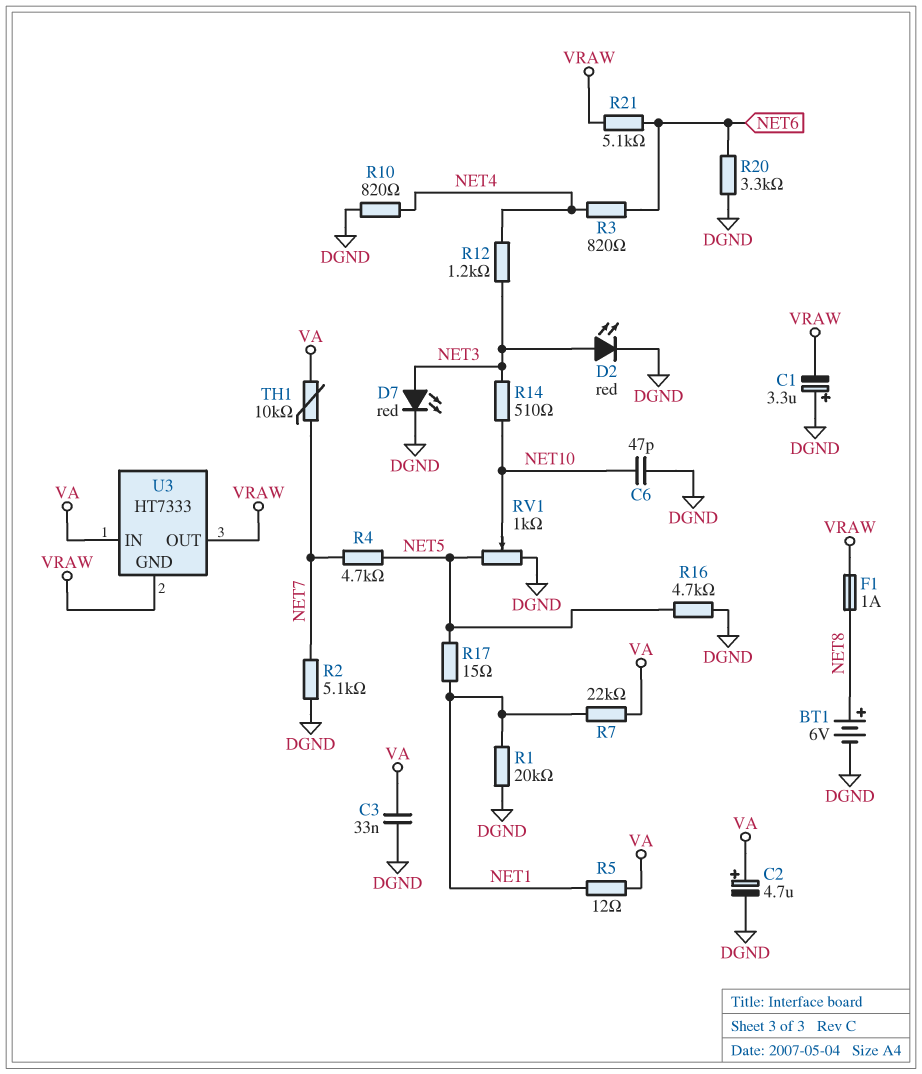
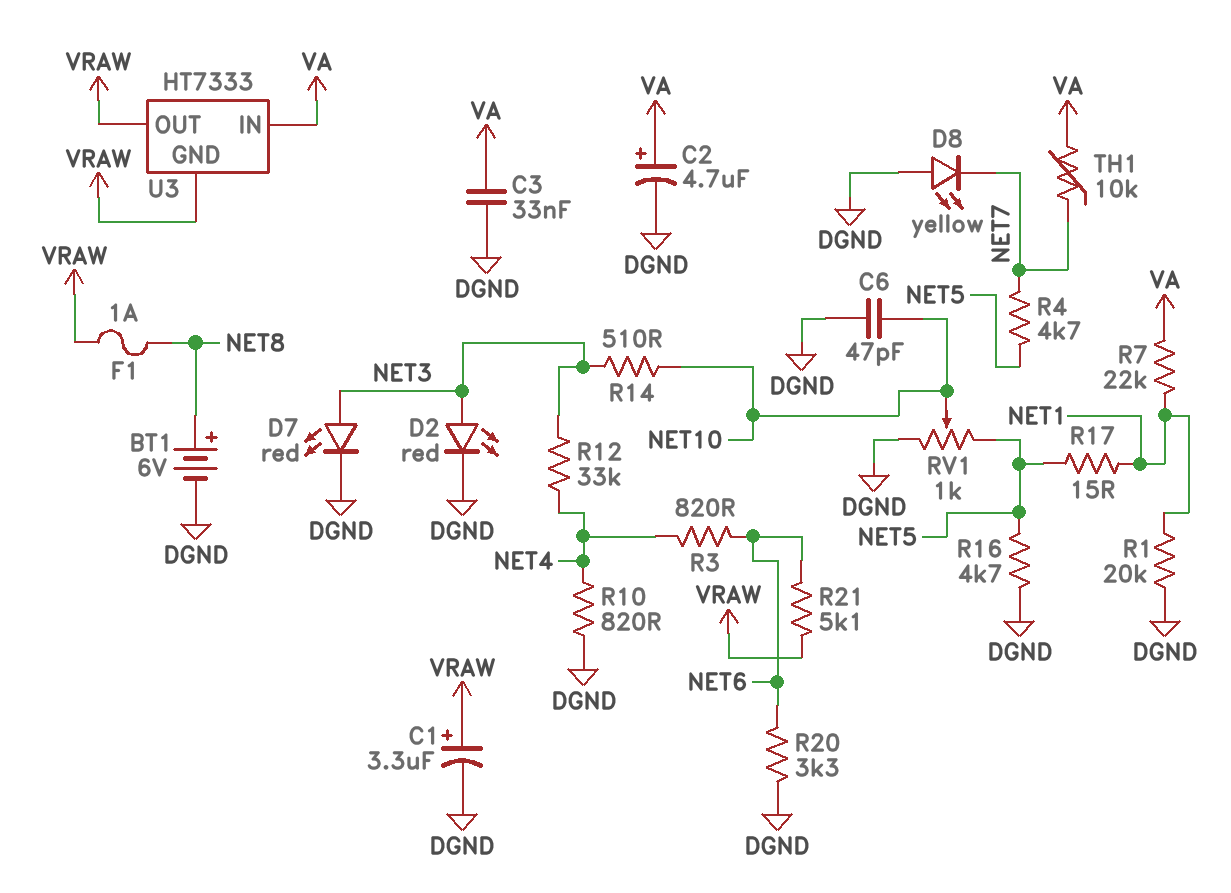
C1: 3.3uF (plus DGND, minus VRAW) -> 3.3uF (plus VRAW, minus DGND)
D8: none -> LED yellow (A DGND, K NET7)
R2: 5.1k (DGND, NET7) -> none
R5: 12 (NET1, VA) -> none
R12: 1.2k (NET3, NET4) -> 33k (NET3, NET4)

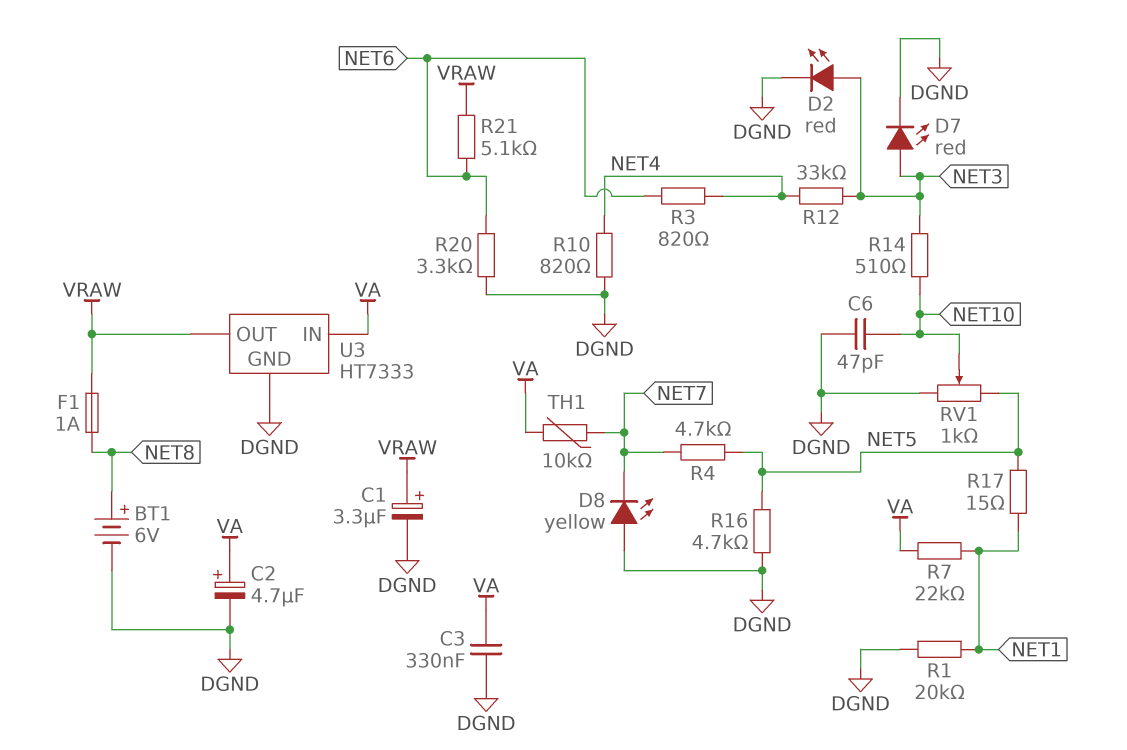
C3: 33nF (DGND, VA) -> 330nF (DGND, VA)
U3 pin GND: VRAW -> DGND

